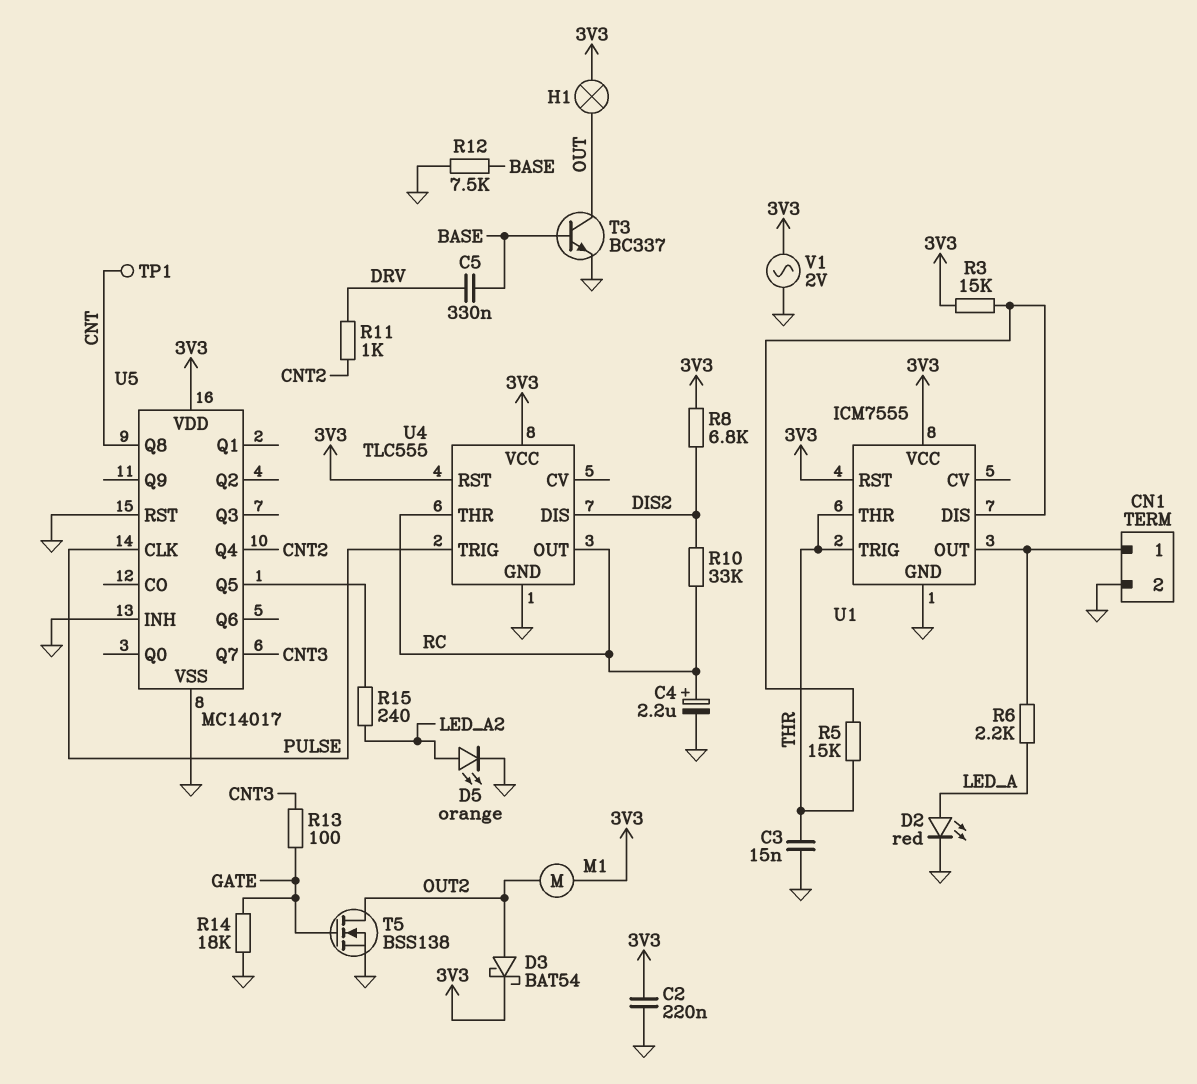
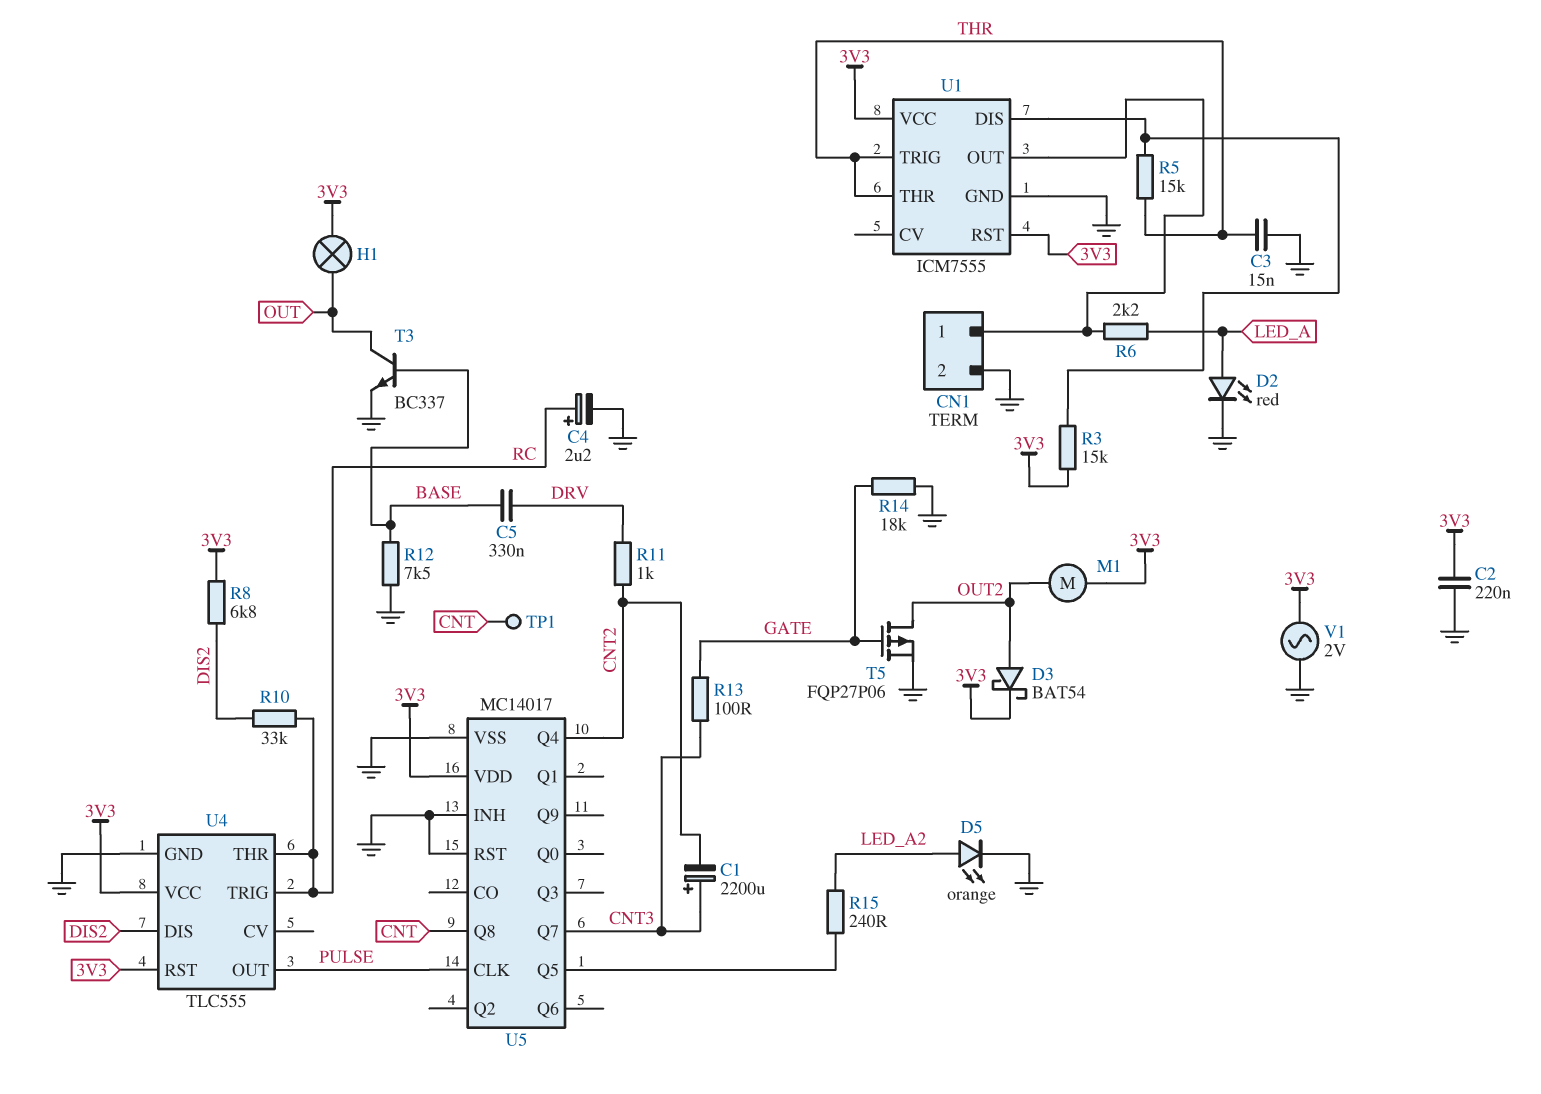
C1: none -> 2200uF (plus CNT3, minus CNT2)
T5: NMOS BSS138 (G GATE, D OUT2, S GND) -> PMOS FQP27P06 (G GATE, D OUT2, S GND)
U4 pin OUT: RC -> PULSE
U4 pin TRIG: PULSE -> RC

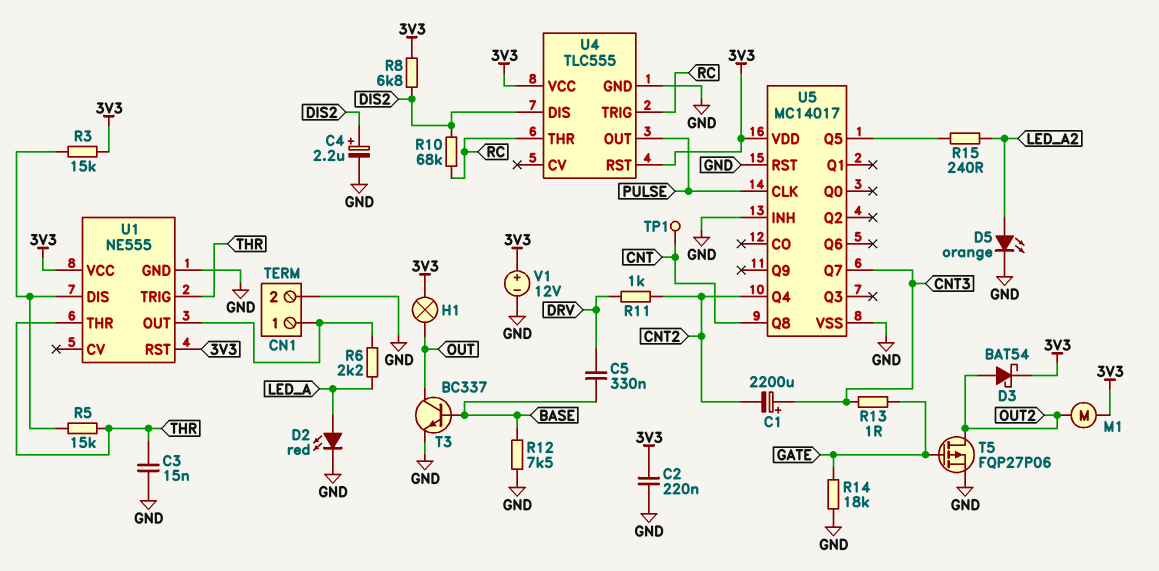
C4: 2.2uF (plus RC, minus GND) -> 2.2uF (plus DIS2, minus GND)
R10: 33k (DIS2, RC) -> 68k (DIS2, RC)
R13: 100 (CNT3, GATE) -> 1 (CNT3, GATE)
U1: ICM7555 -> NE555
V1: AC 2V (3V3, GND) -> 12V (plus 3V3, minus GND)

